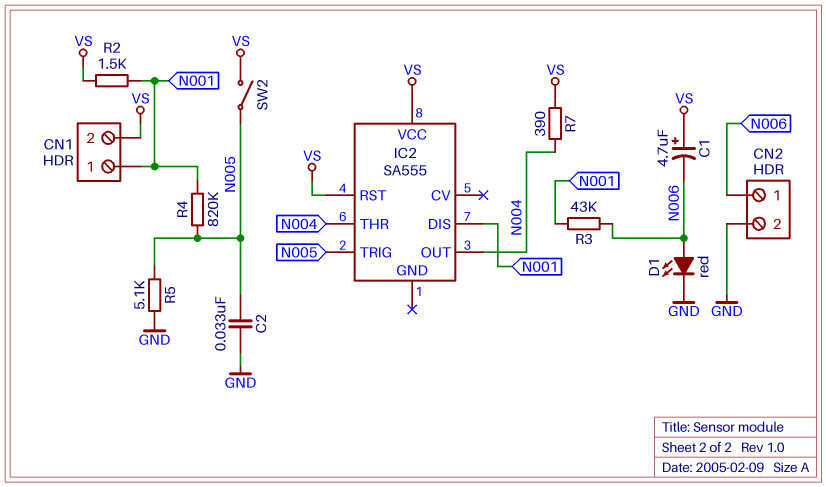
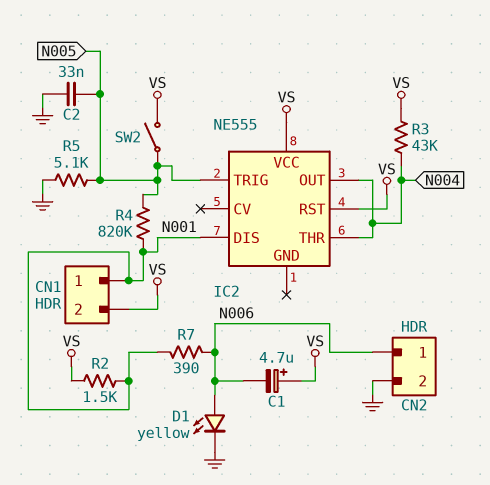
D1: LED red (A N006, K GND) -> LED yellow (A N006, K GND)
IC2: SA555 -> NE555
R3: 43k (N001, N006) -> 43k (N004, VS)
R7: 390 (N004, VS) -> 390 (N001, N006)

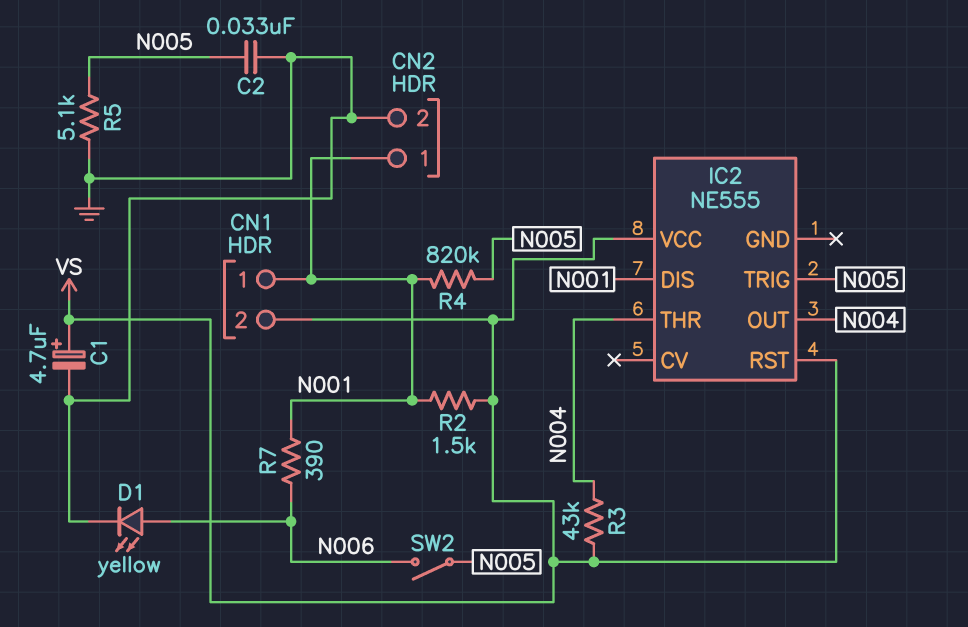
C1: 4.7uF (plus VS, minus N006) -> 4.7uF (plus VS, minus GND)
CN2 pin 1: N006 -> N001
SW2: switch (N005, VS) -> switch (N005, N006)

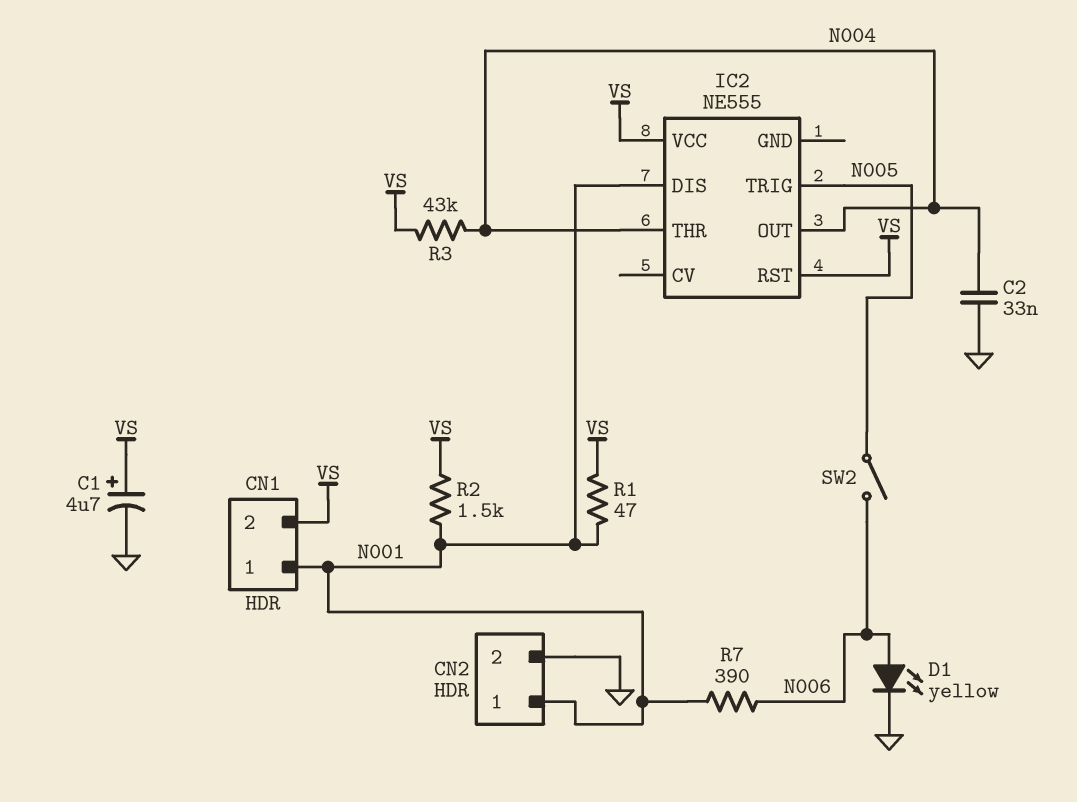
C2: 33nF (GND, N005) -> 33nF (GND, N004)
R1: none -> 47 (N001, VS)
R4: 820k (N001, N005) -> none
R5: 5.1k (GND, N005) -> none

